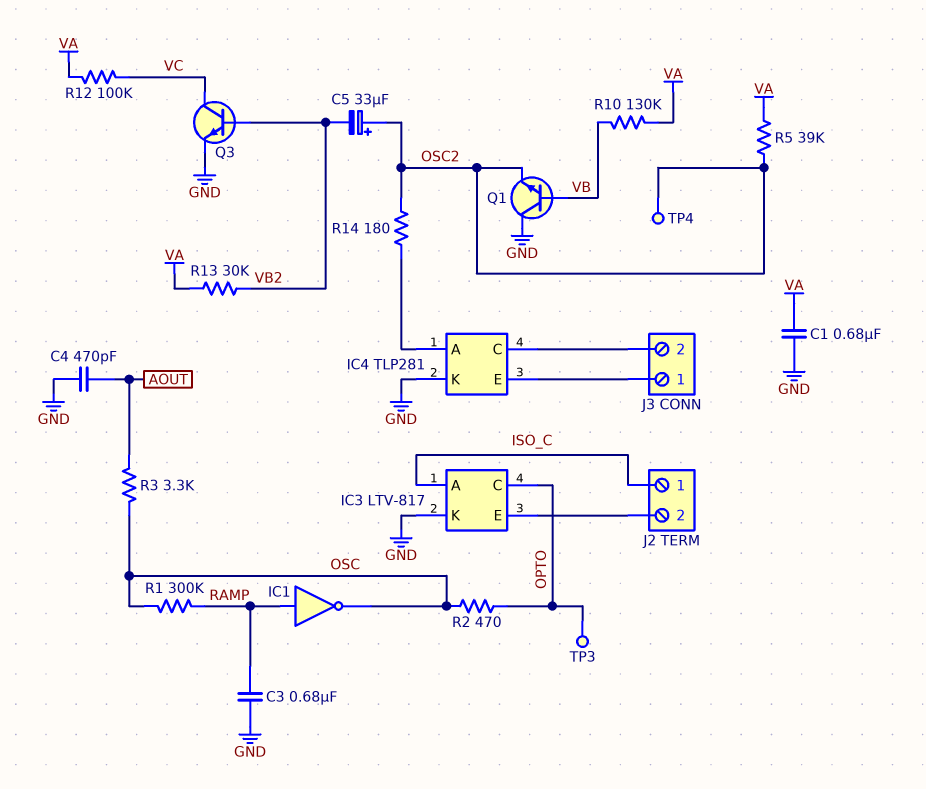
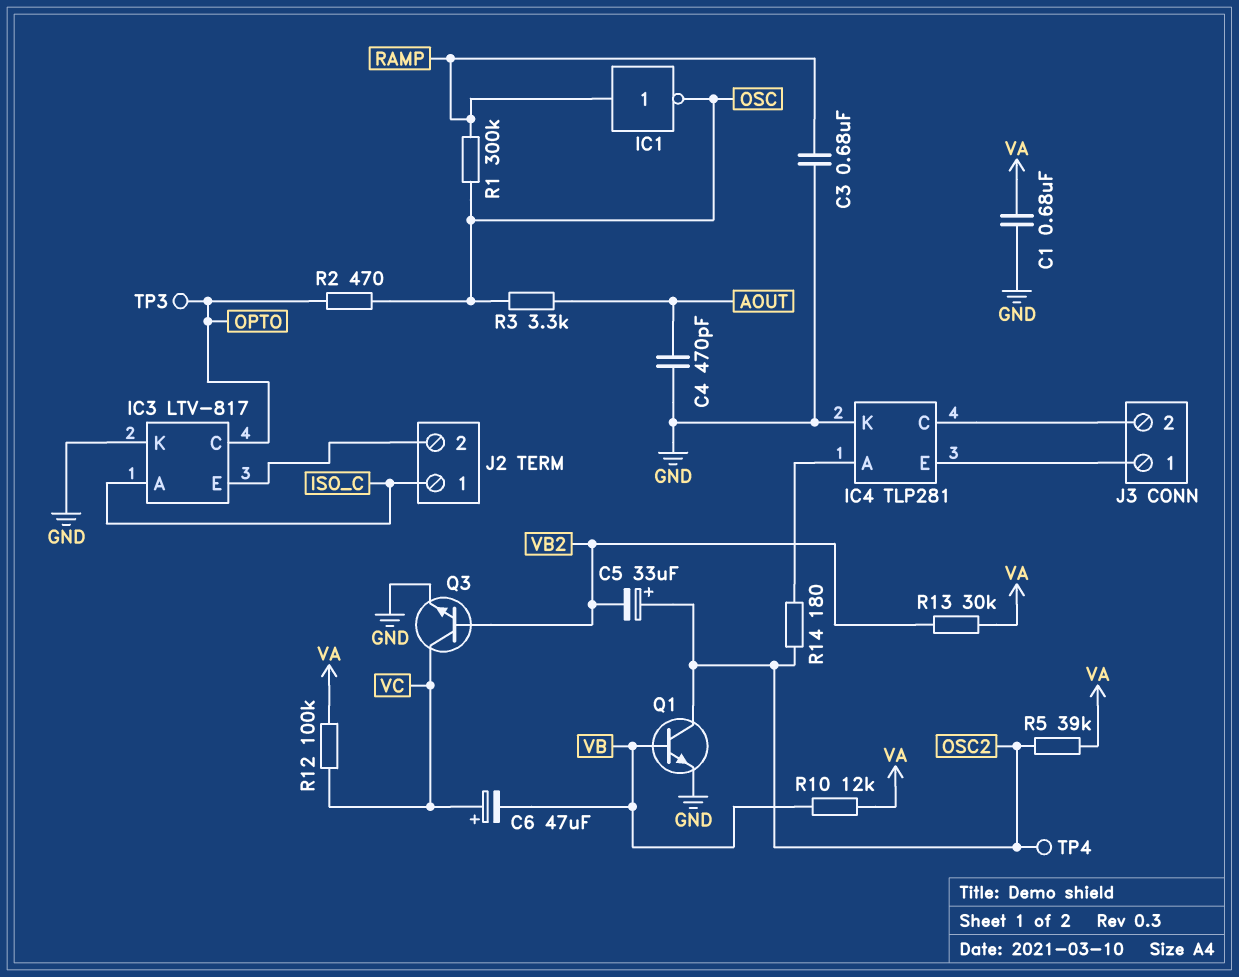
C6: none -> 47uF (plus VC, minus VB)
Q1: NPN (B VB, C GND, E OSC2) -> NPN (B VB, C OSC2, E GND)
R10: 130k (VA, VB) -> 12k (VA, VB)

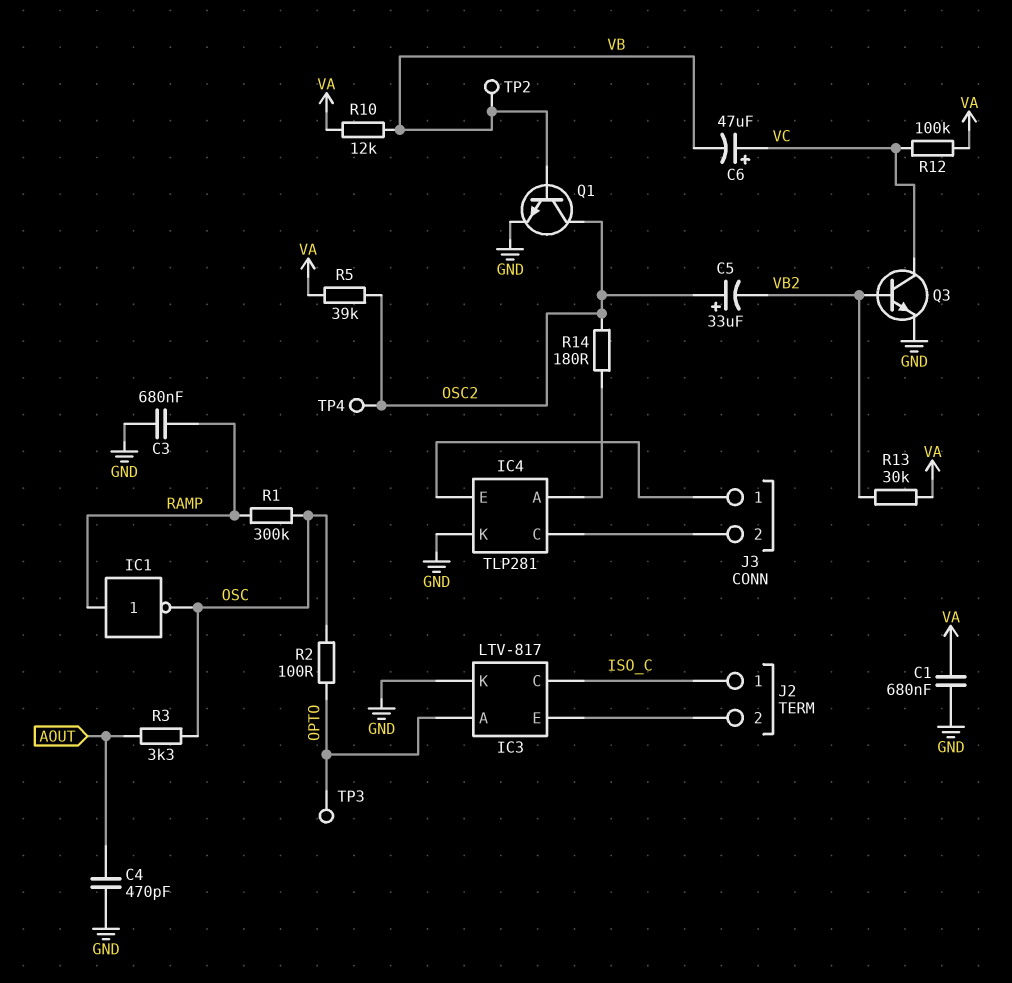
IC3 pin A: ISO_C -> OPTO
IC3 pin C: OPTO -> ISO_C
R2: 470 (OPTO, OSC) -> 100 (OPTO, OSC)
TP2: none -> test point (VB)

